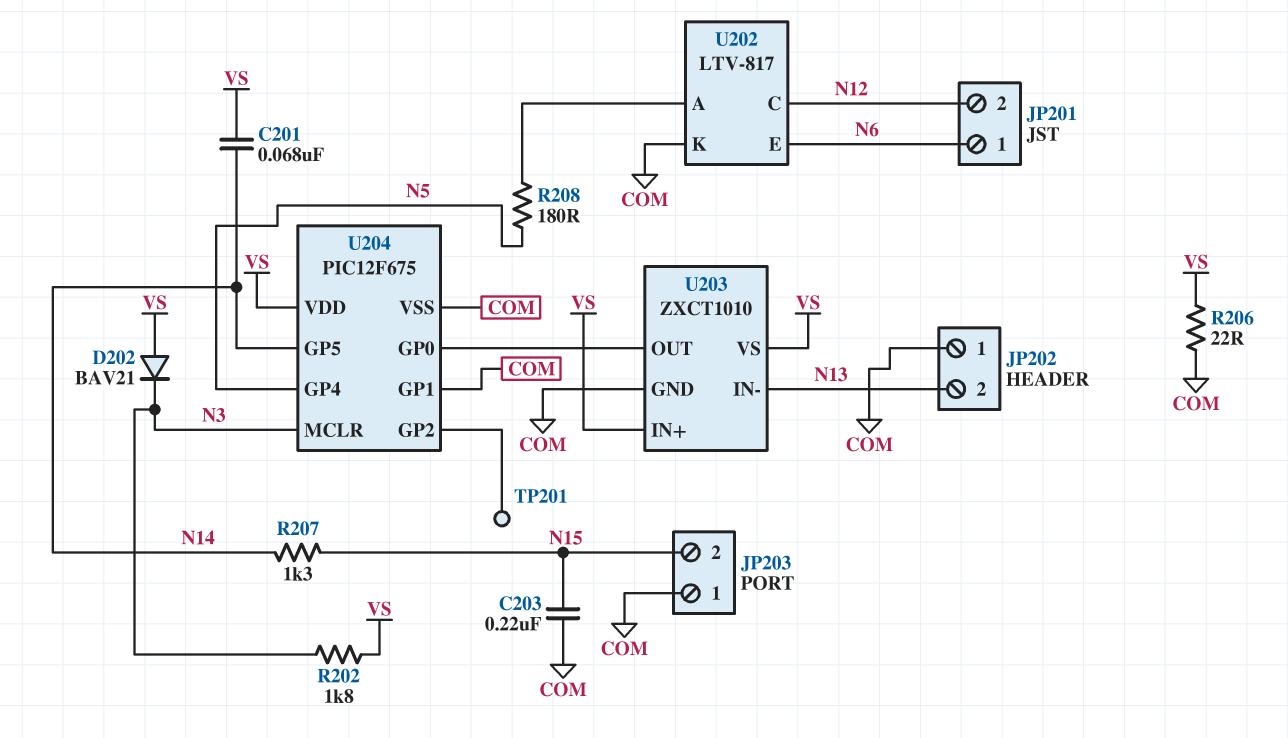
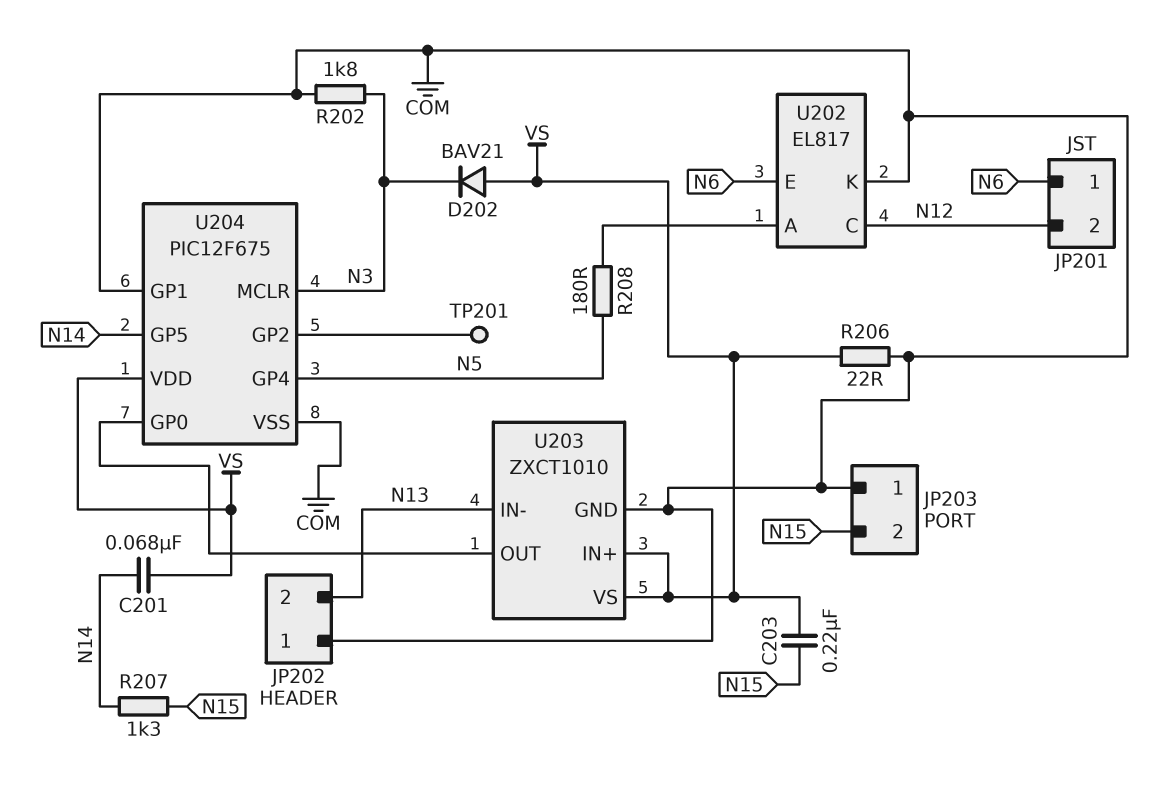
C203: 220nF (COM, N15) -> 220nF (N15, VS)
R202: 1.8k (N3, VS) -> 1.8k (COM, N3)
U202: LTV-817 -> EL817

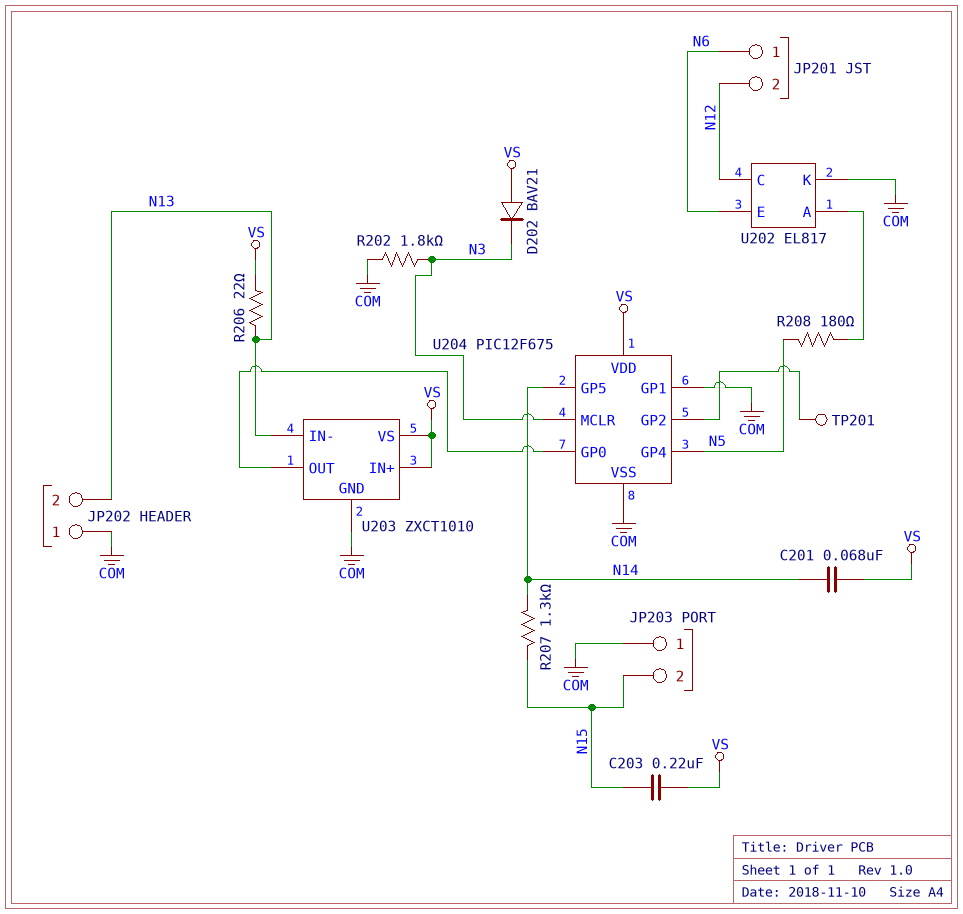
R206: 22 (COM, VS) -> 22 (N13, VS)

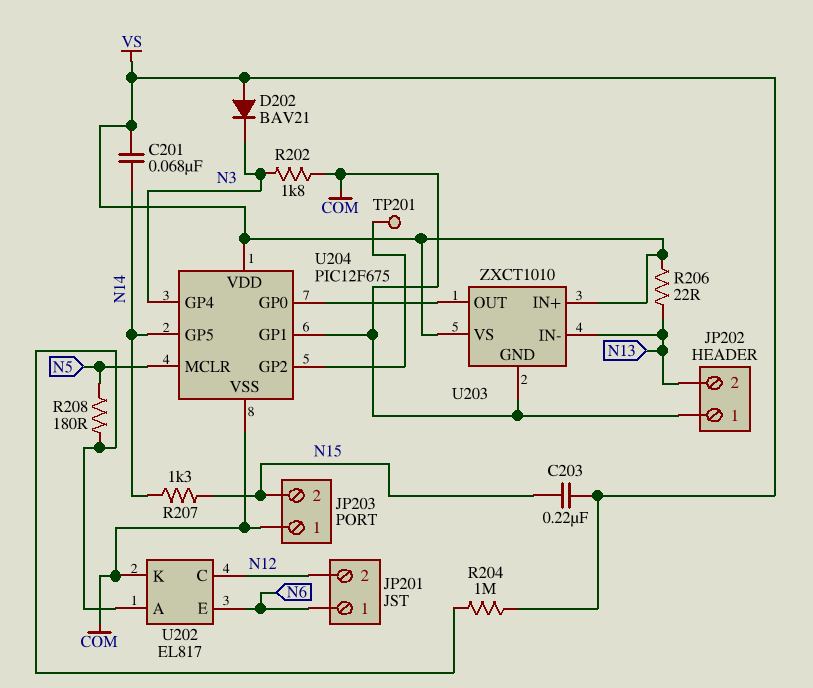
R204: none -> 1M (U202/A, VS)
U204 pin GP4: N5 -> N3
U204 pin MCLR: N3 -> N5

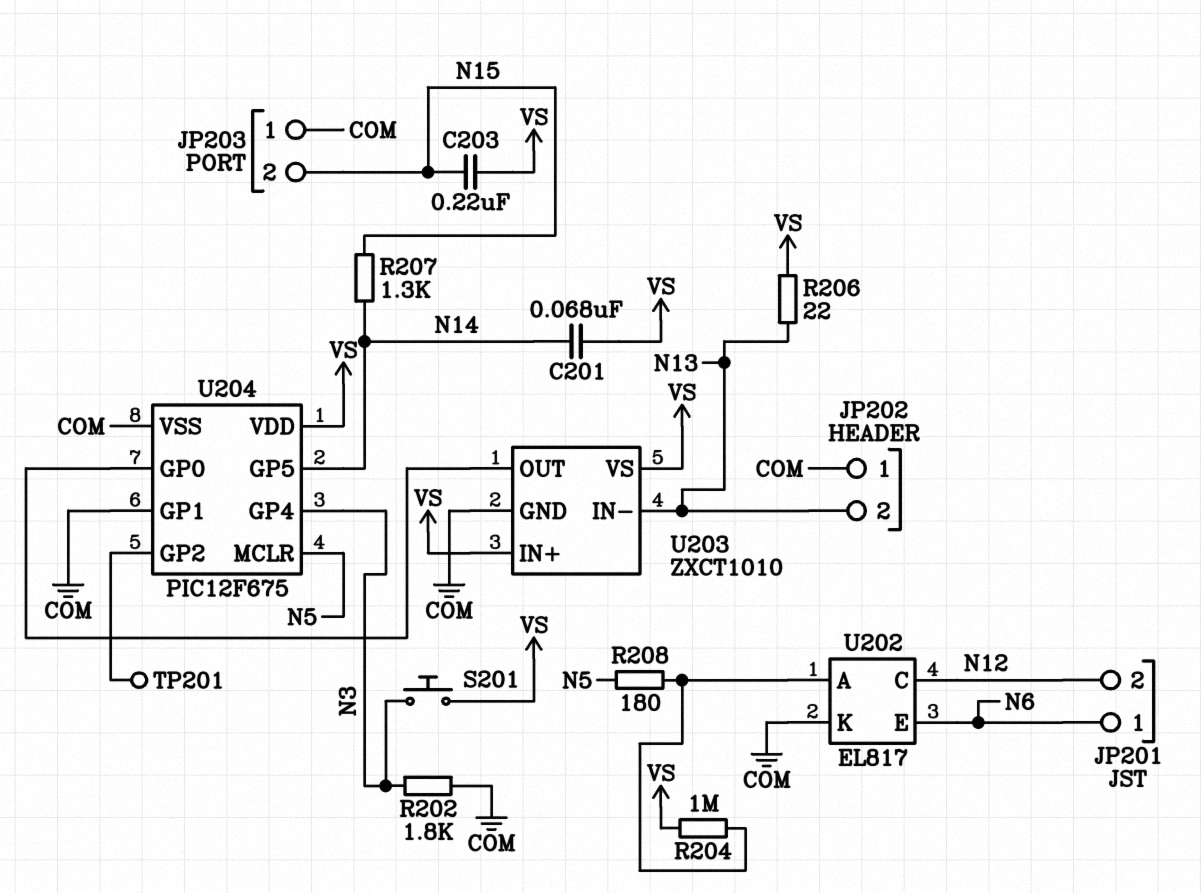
D202: diode BAV21 (A VS, K N3) -> none
S201: none -> button (N3, VS)

